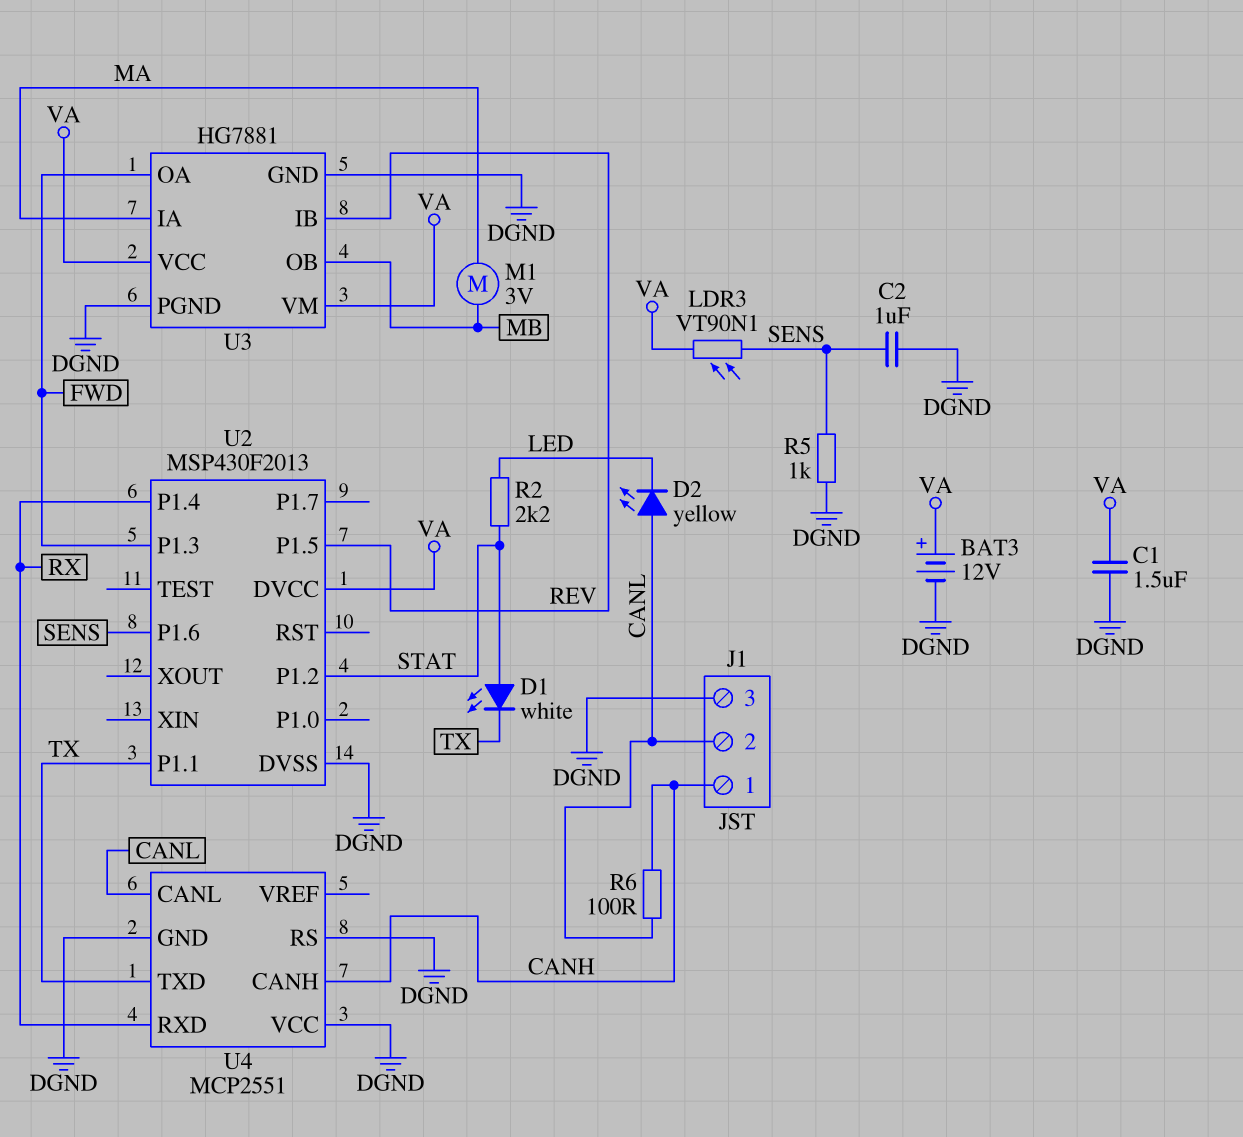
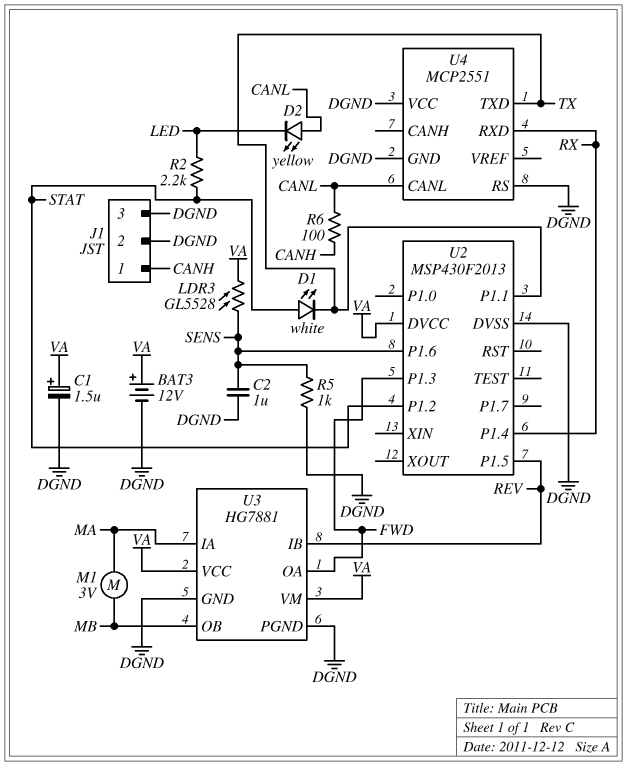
C1: 1.5uF (DGND, VA) -> 1.5uF (plus VA, minus DGND)
J1 pin 2: CANL -> DGND
LDR3: VT90N1 (SENS, VA) -> GL5528 (SENS, VA)
U4 pin CANH: CANH -> none

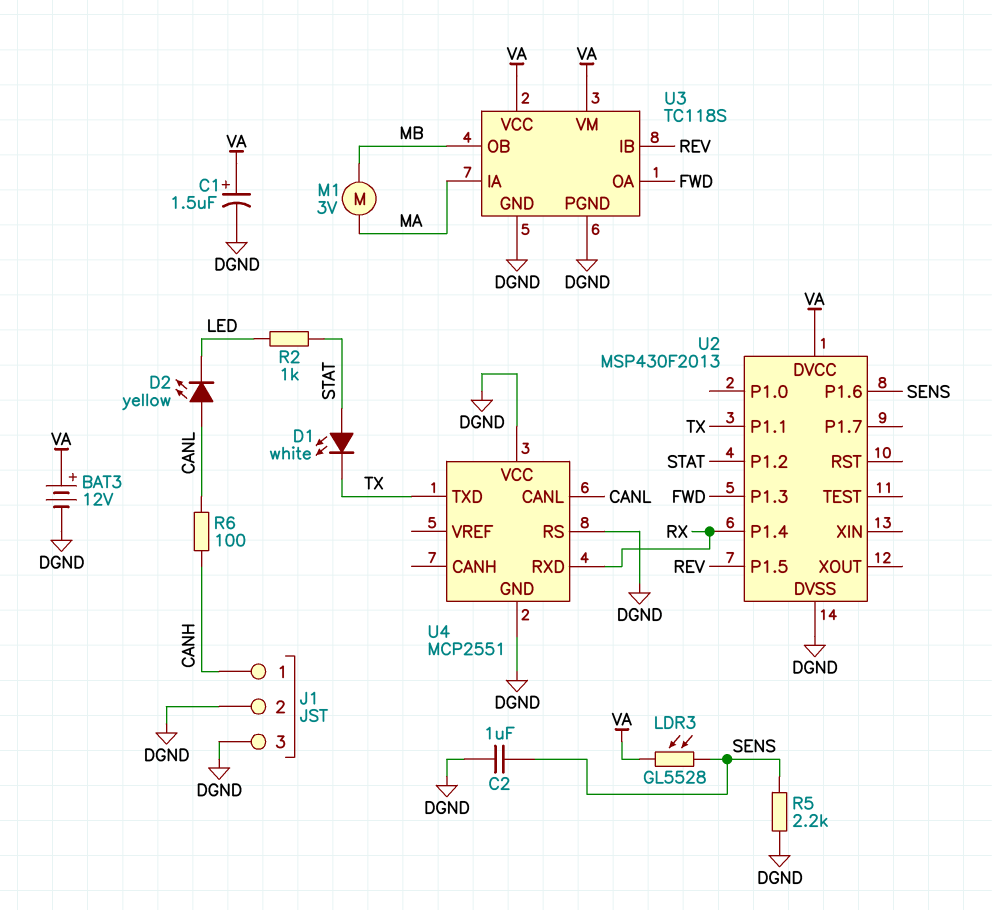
R2: 2.2k (LED, STAT) -> 1k (LED, STAT)
R5: 1k (DGND, SENS) -> 2.2k (DGND, SENS)
U3: HG7881 -> TC118S

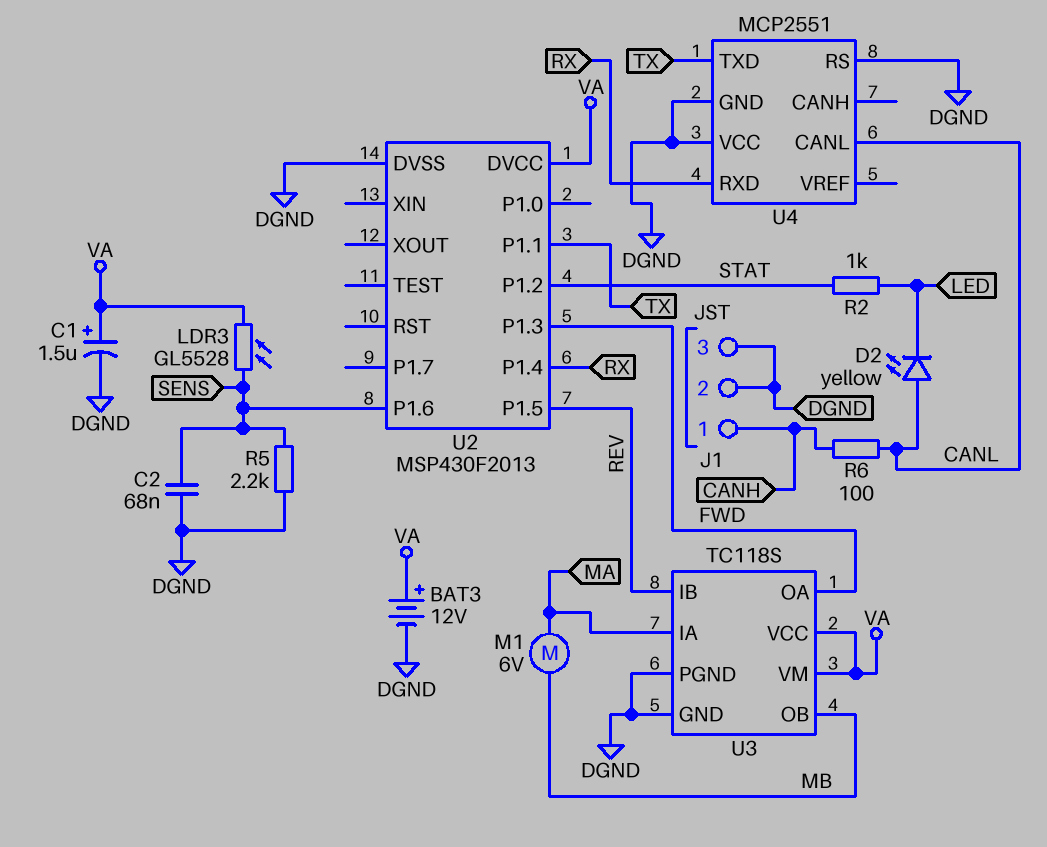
C2: 1uF (DGND, SENS) -> 68nF (DGND, SENS)
D1: LED white (A STAT, K TX) -> none
M1: motor 3V (MA, MB) -> motor 6V (MA, MB)

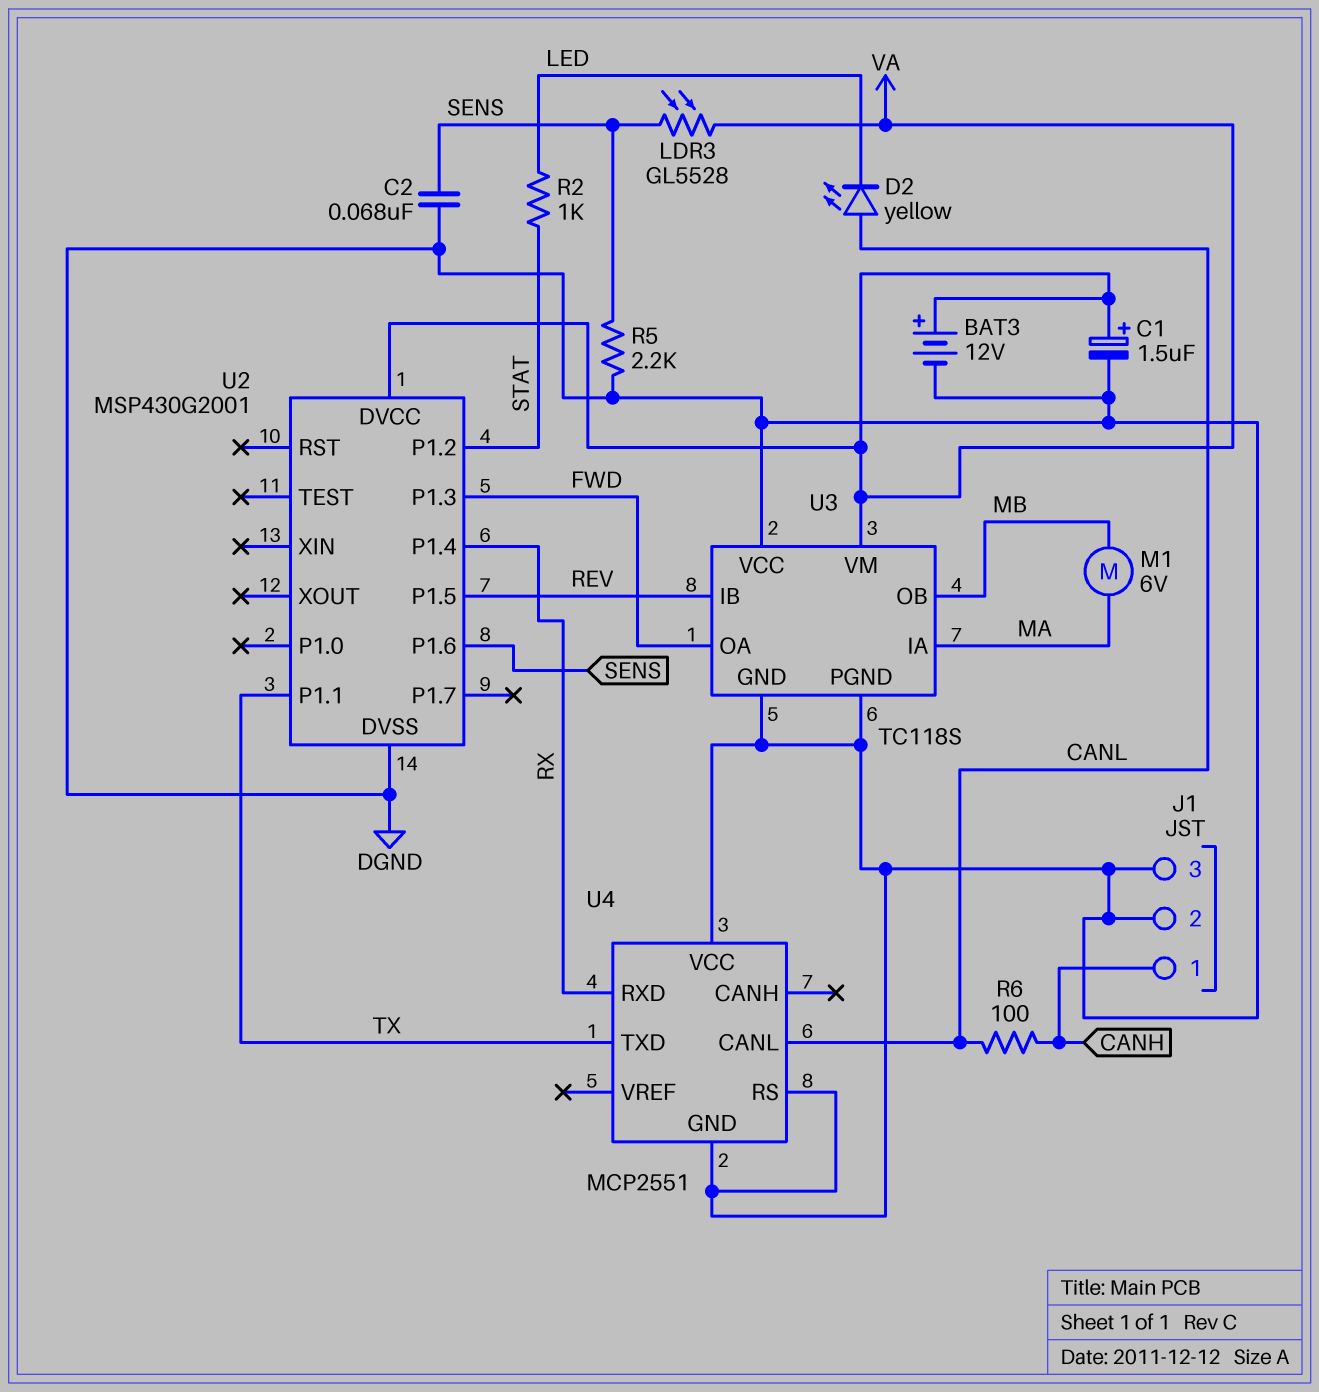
U2: MSP430F2013 -> MSP430G2001
U3 pin VCC: VA -> DGND

